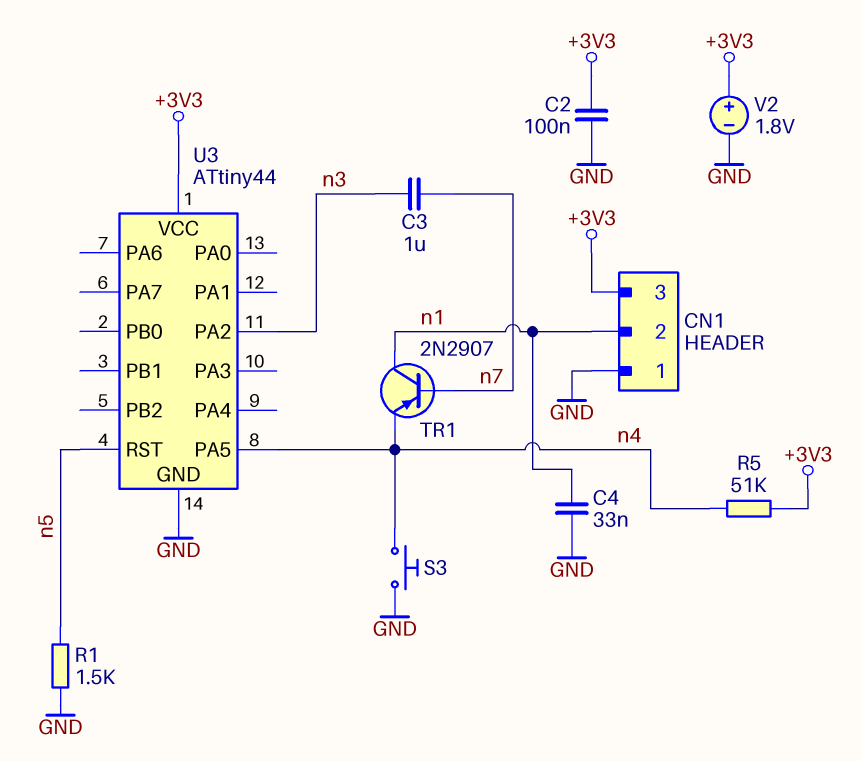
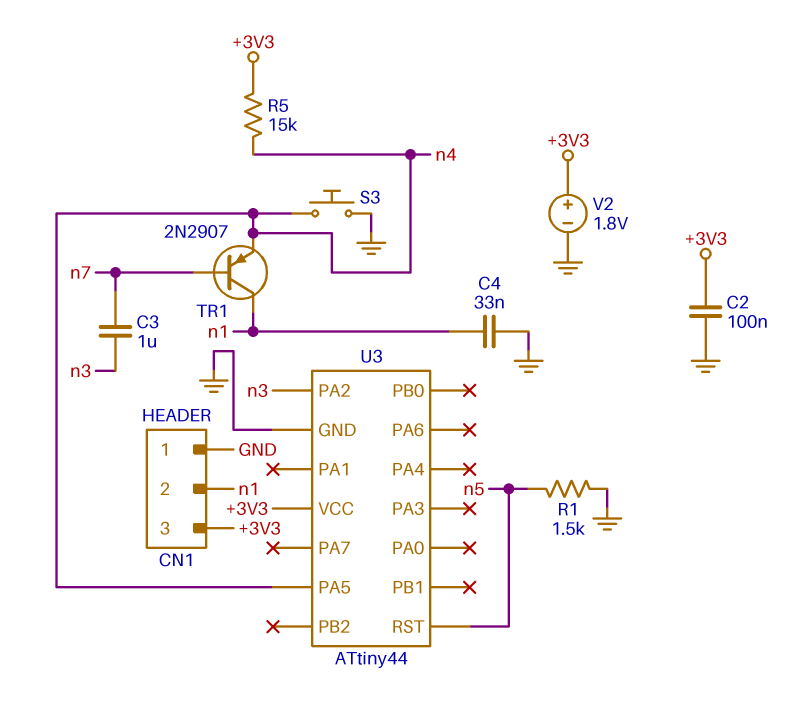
R5: 51k (+3V3, n4) -> 15k (+3V3, n4)

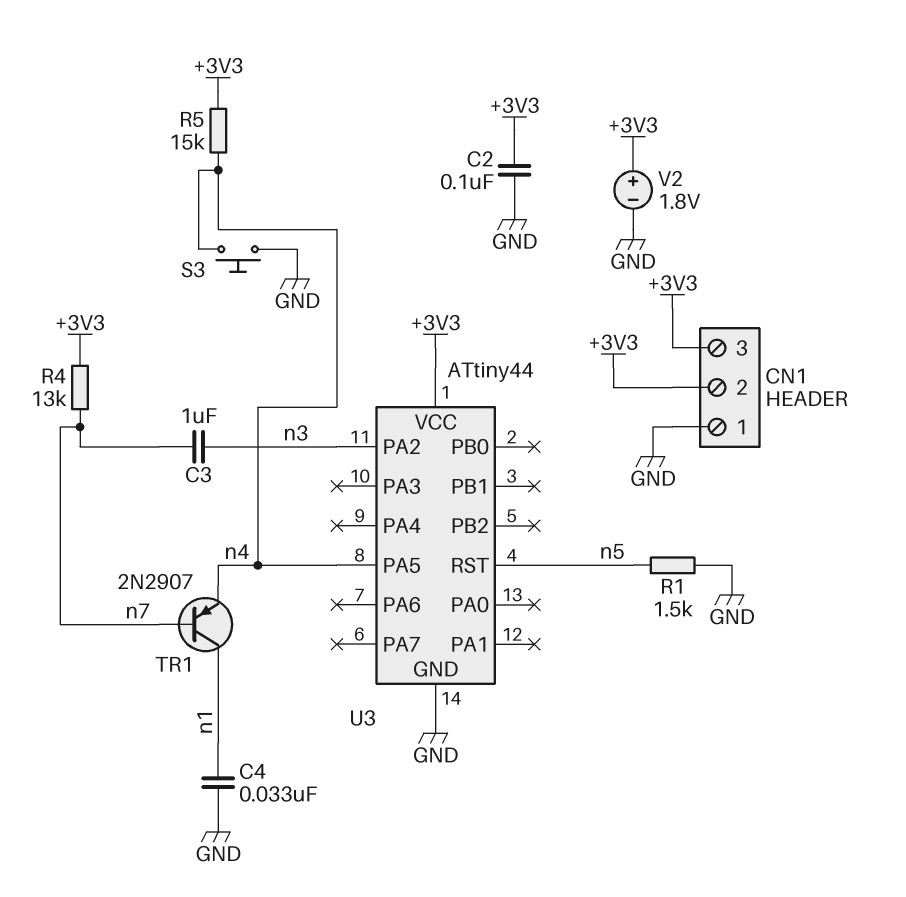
CN1 pin 2: n1 -> +3V3
R4: none -> 13k (+3V3, n7)

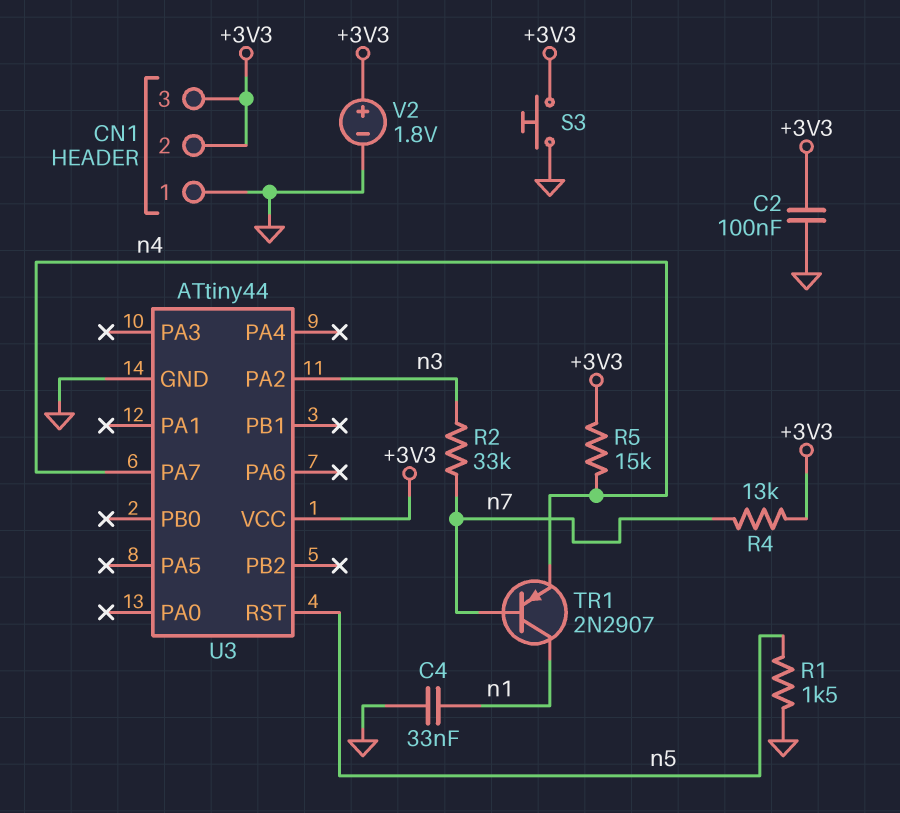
C3: 1uF (n3, n7) -> none
R2: none -> 33k (n3, n7)
S3: button (GND, n4) -> button (+3V3, GND)
U3 pin PA5: n4 -> none
U3 pin PA7: none -> n4

